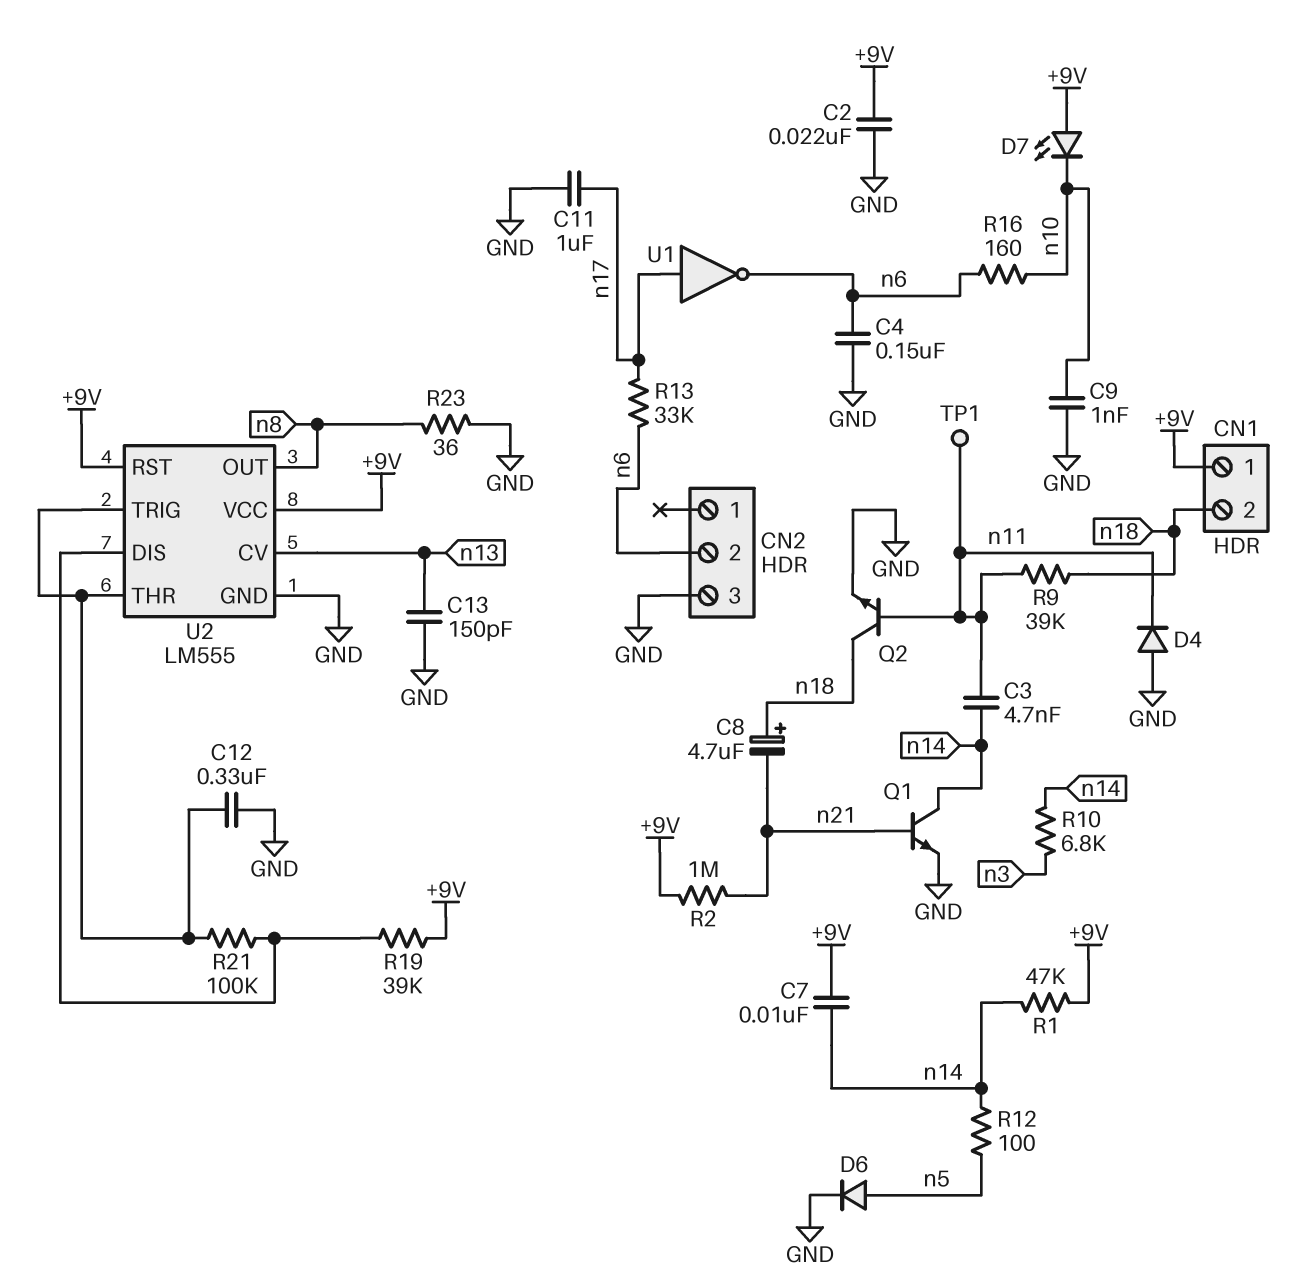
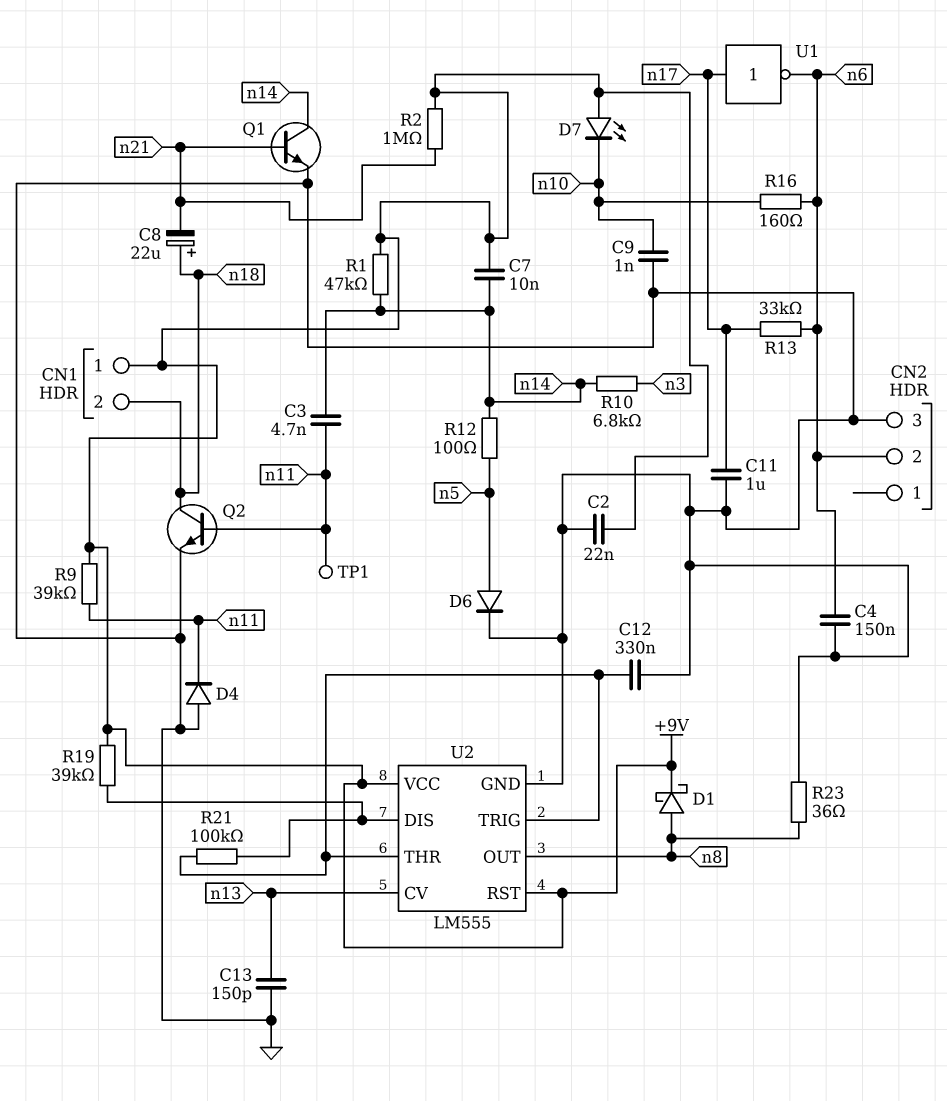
C8: 4.7uF (plus n18, minus n21) -> 22uF (plus n18, minus n21)
D1: none -> schottky (A n8, K +9V)
R9: 39k (n11, n18) -> 39k (+9V, n11)

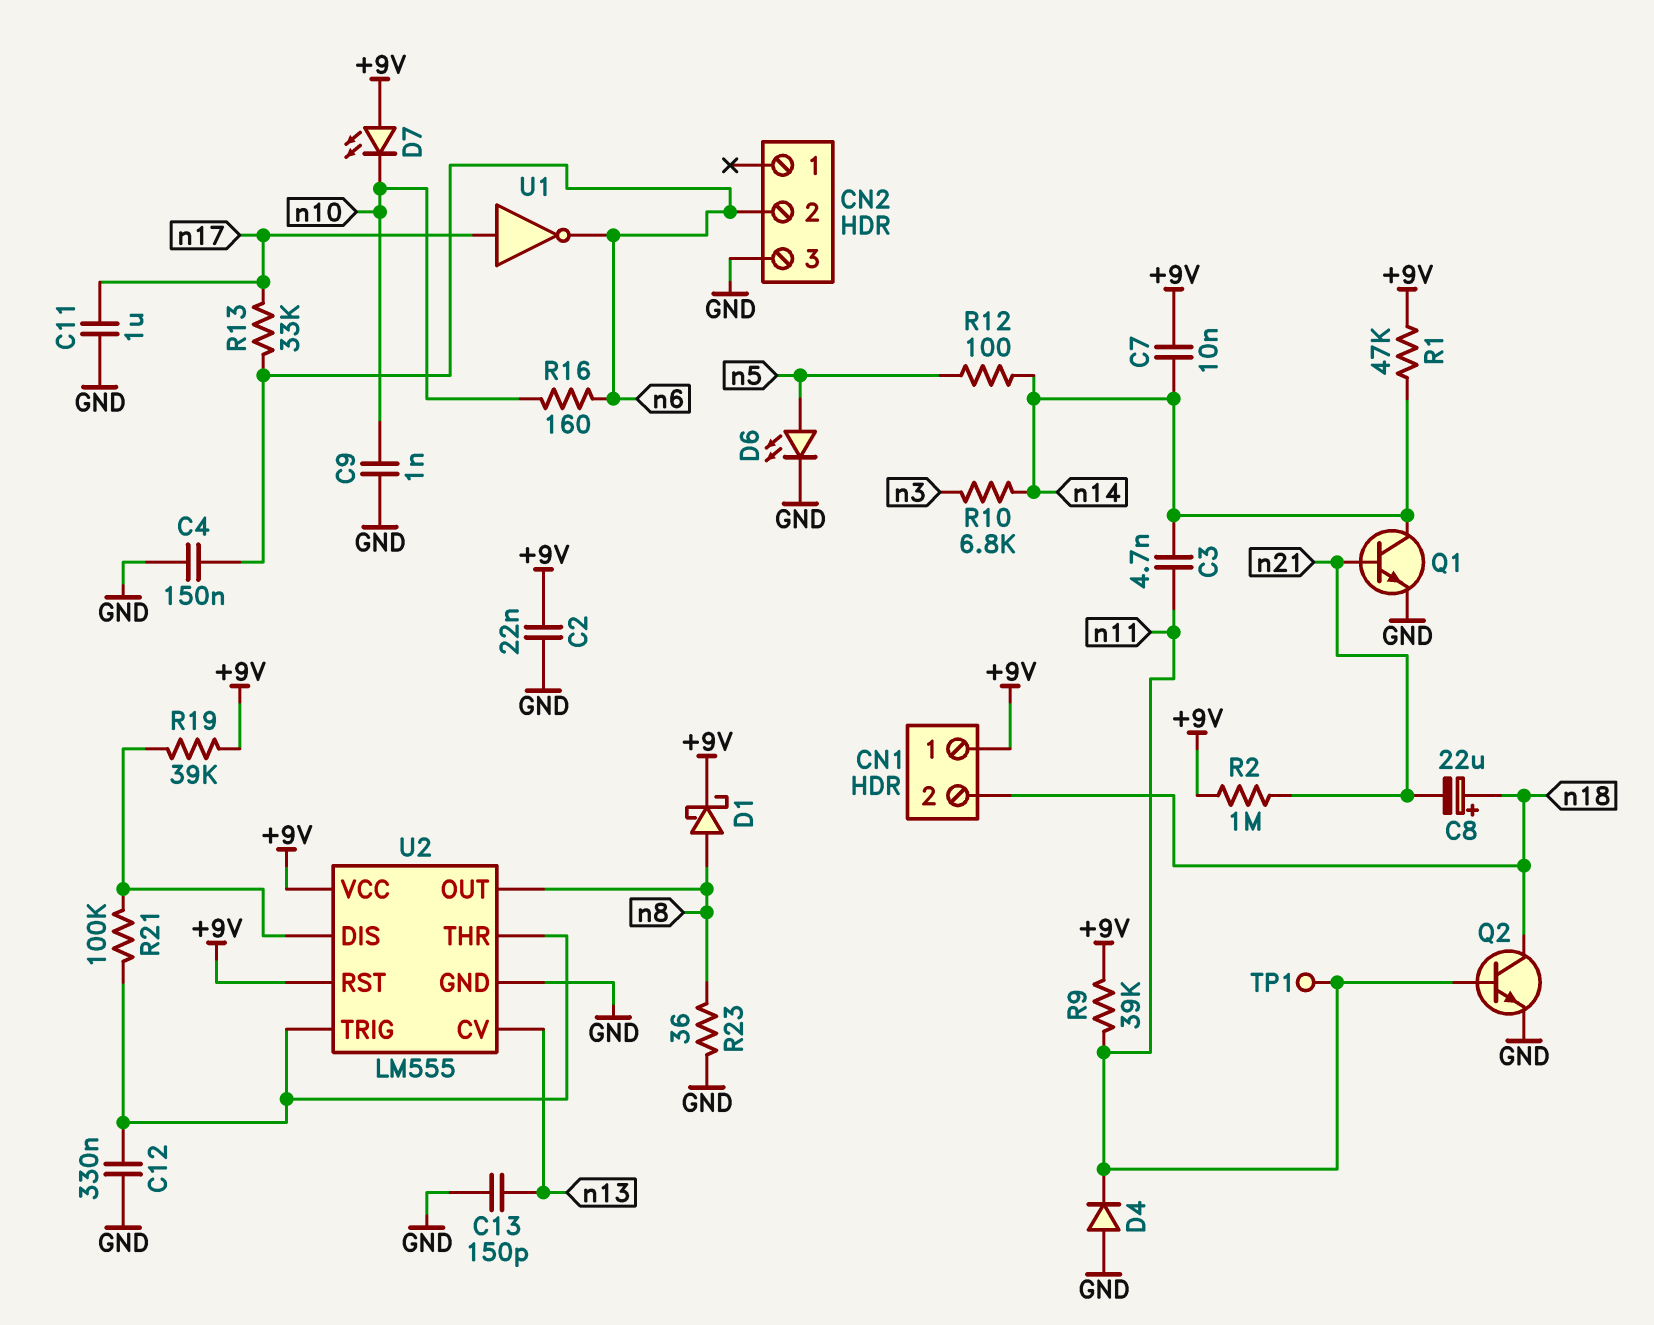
D6: diode (A n5, K GND) -> LED (A n5, K GND)

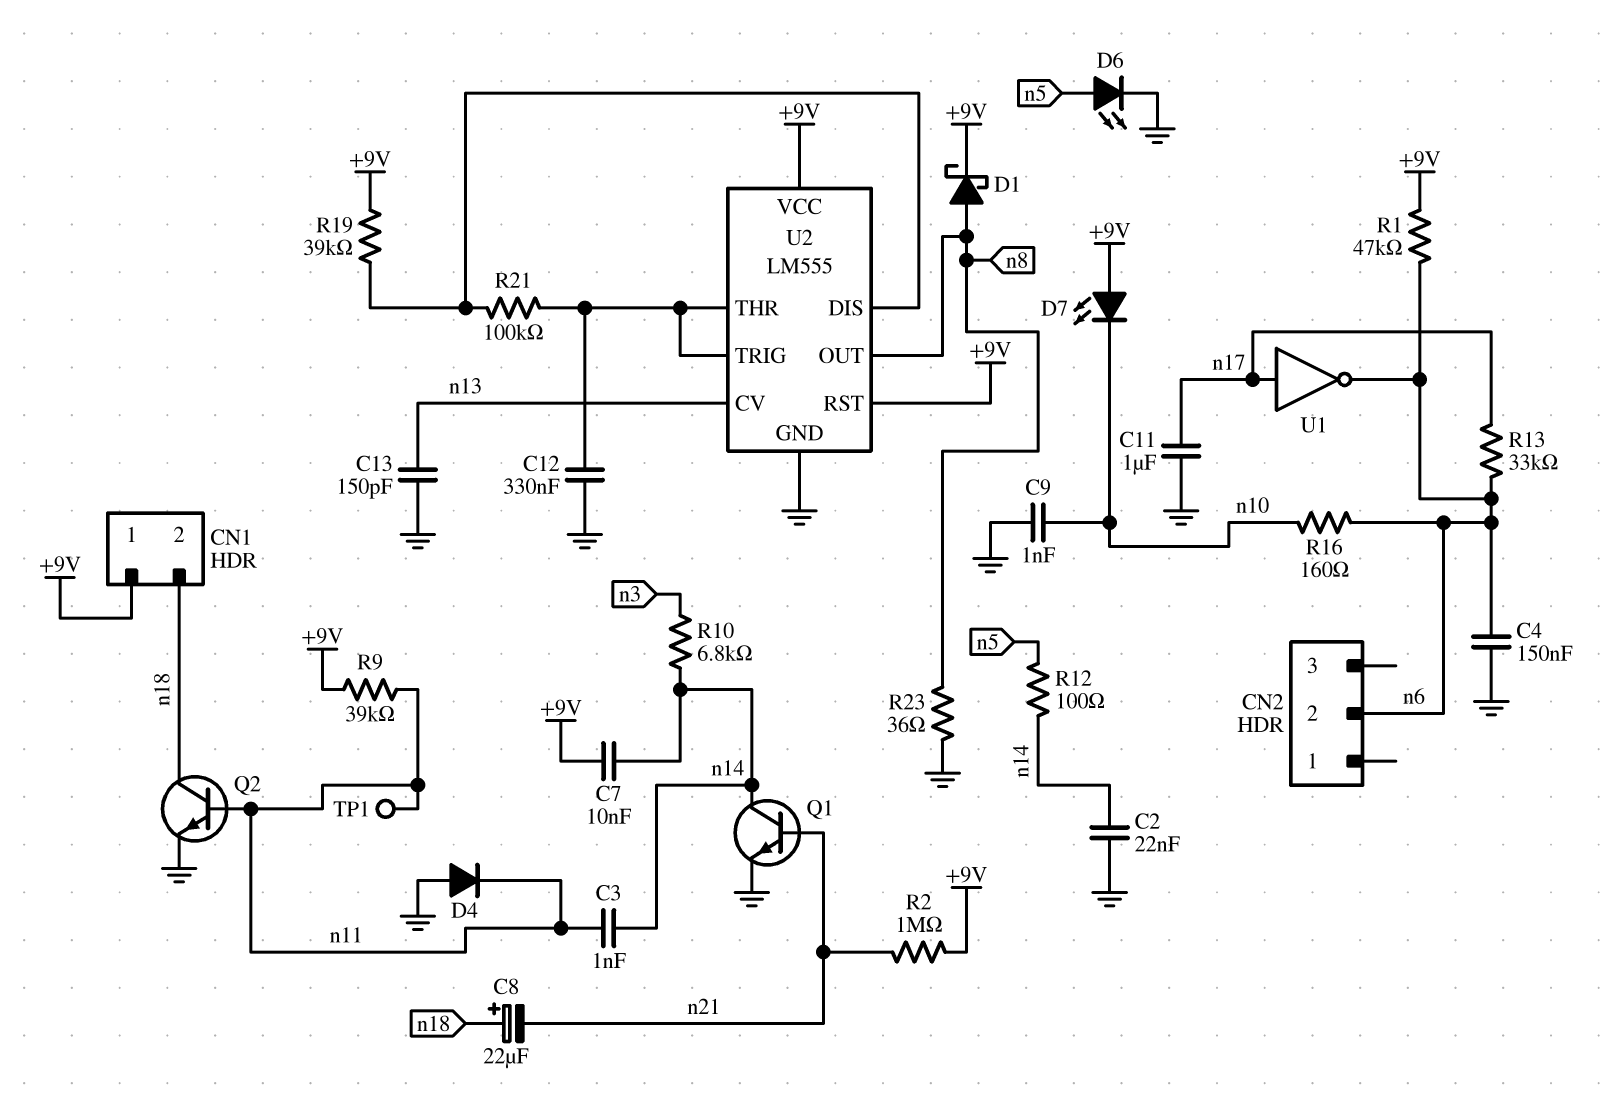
C2: 22nF (+9V, GND) -> 22nF (GND, n14)
C3: 4.7nF (n11, n14) -> 1nF (n11, n14)
CN2 pin 3: GND -> none
R1: 47k (+9V, n14) -> 47k (+9V, n6)

